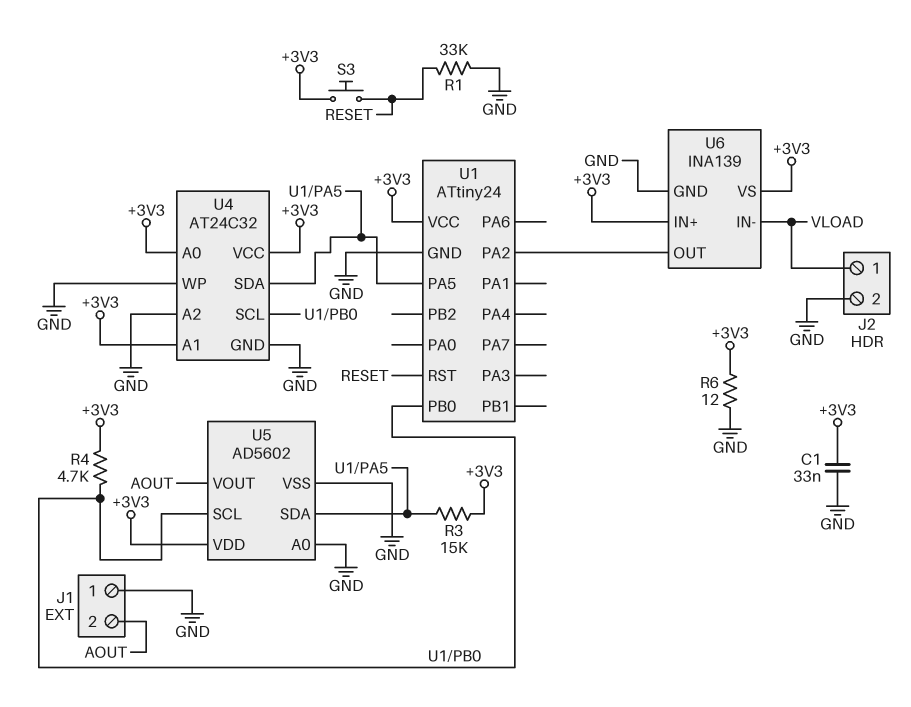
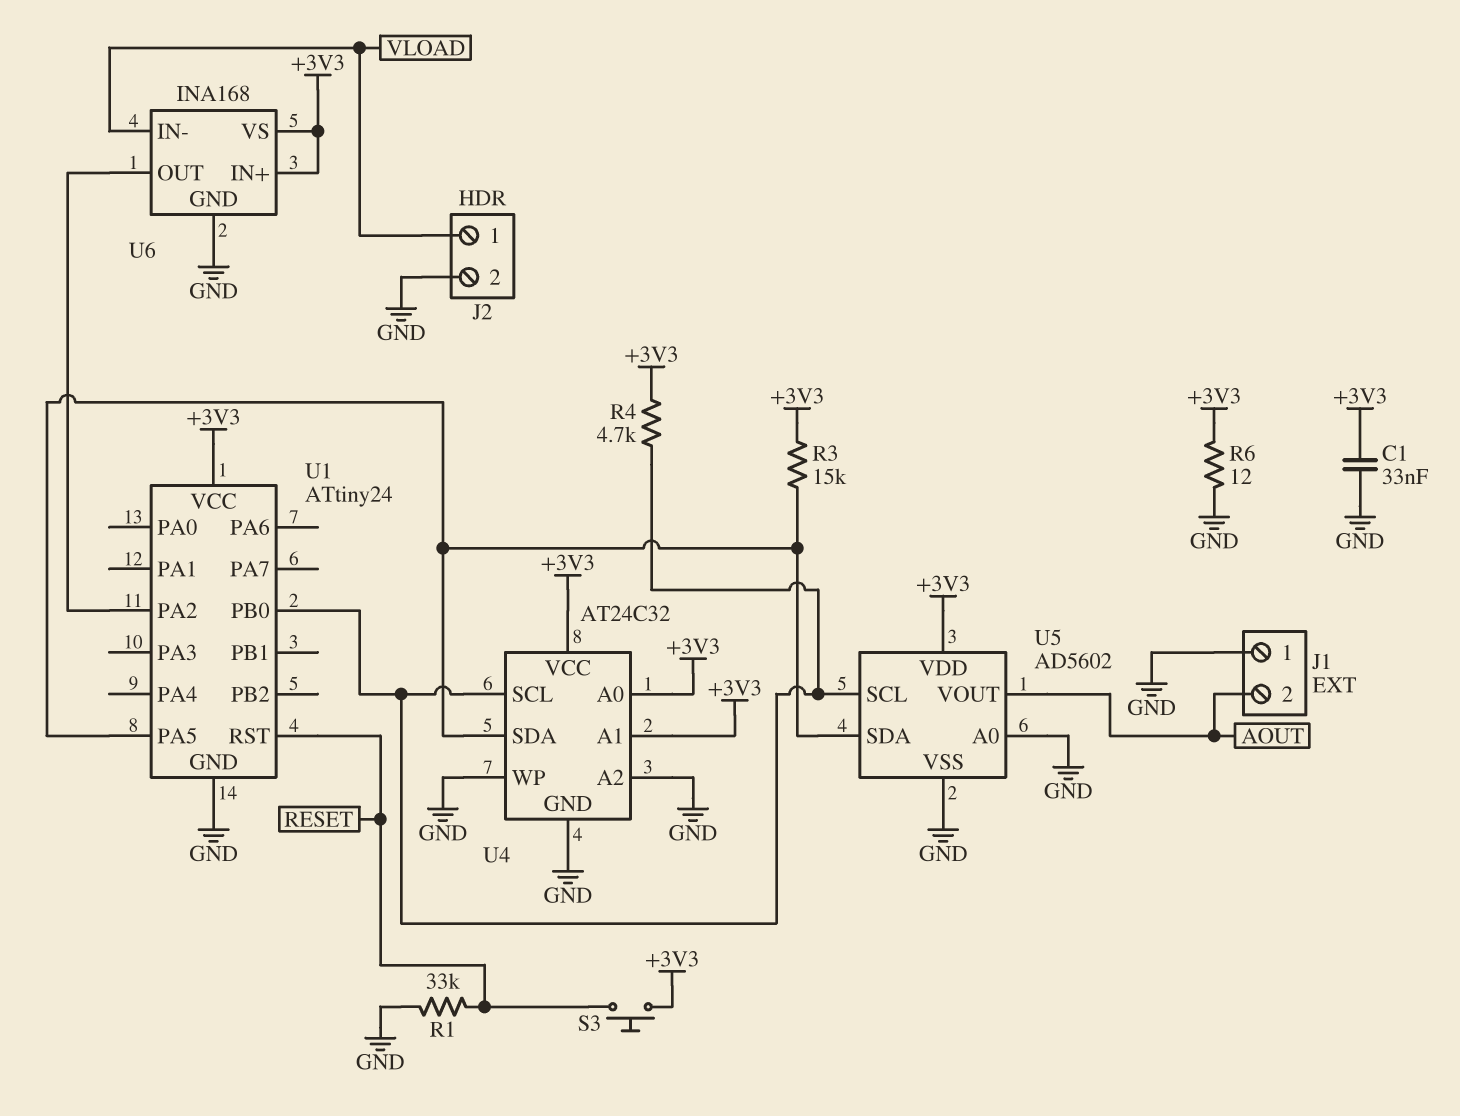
U6: INA139 -> INA168

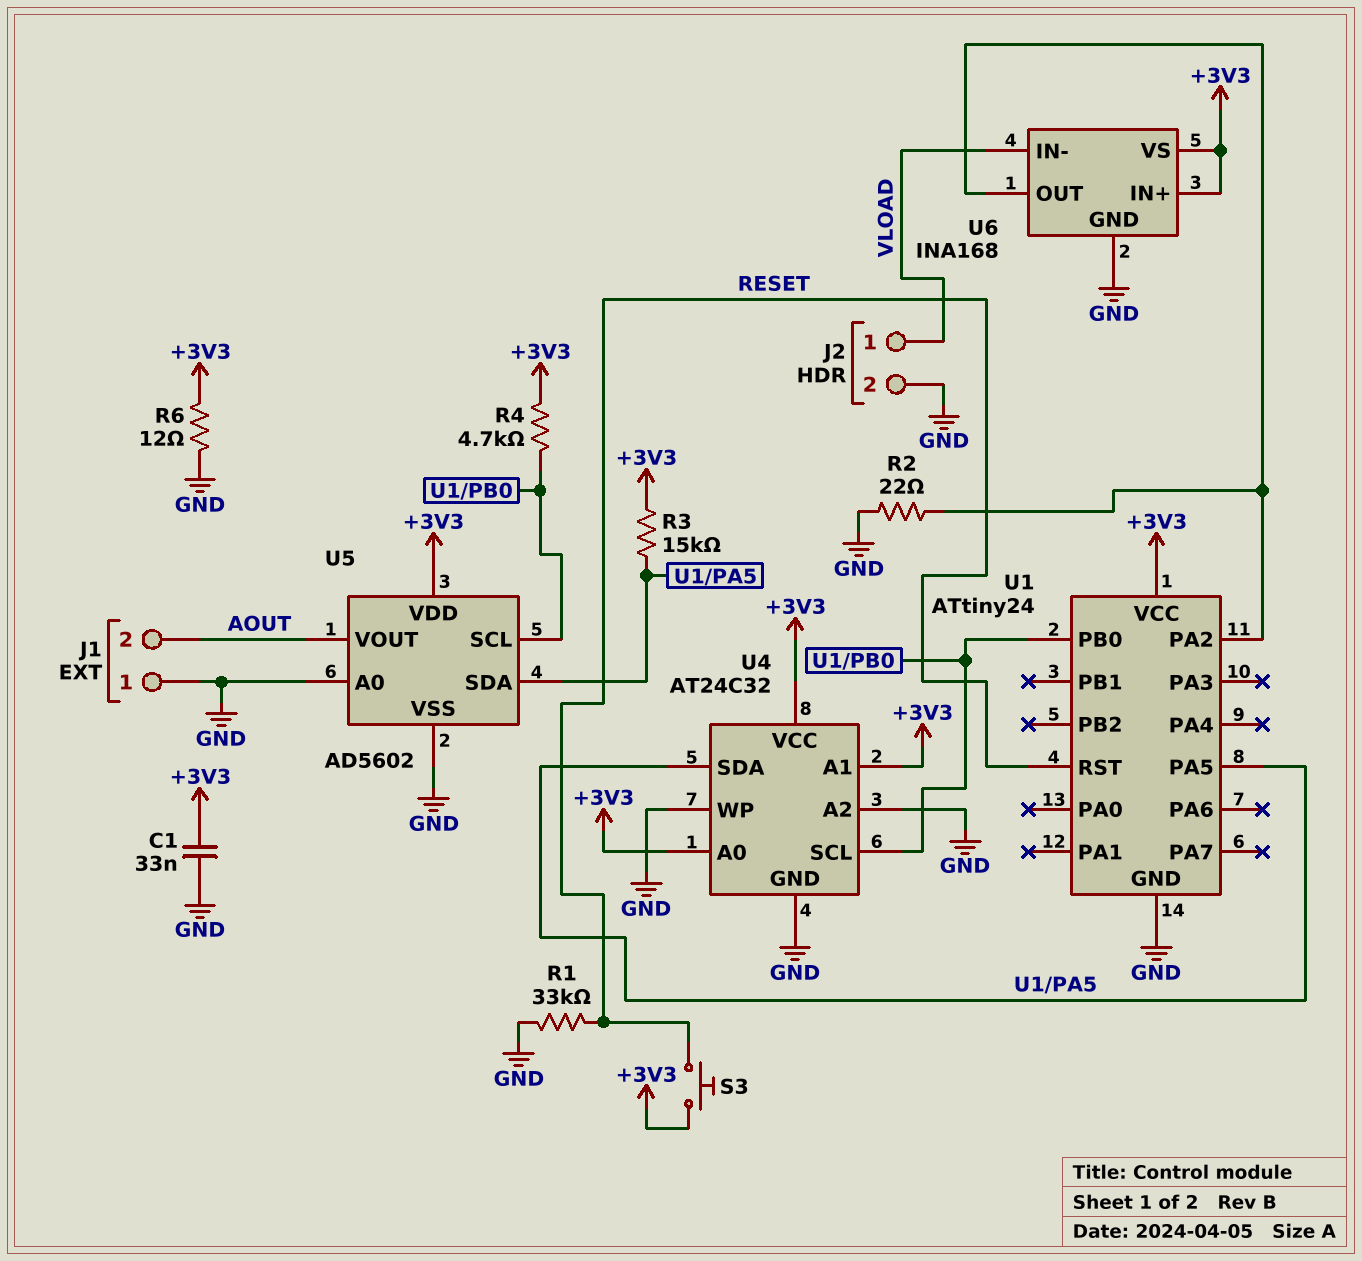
R2: none -> 22 (GND, U1/PA2)

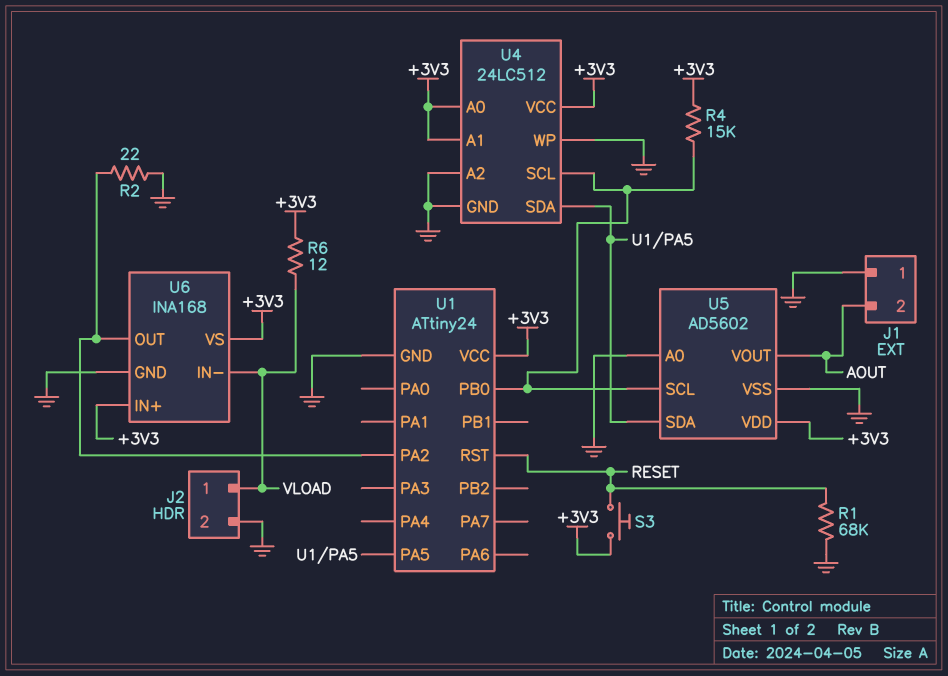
C1: 33nF (+3V3, GND) -> none
R1: 33k (GND, RESET) -> 68k (GND, RESET)
R3: 15k (+3V3, U1/PA5) -> none
R4: 4.7k (+3V3, U1/PB0) -> 15k (+3V3, U1/PB0)
R6: 12 (+3V3, GND) -> 12 (+3V3, VLOAD)
U4: AT24C32 -> 24LC512

